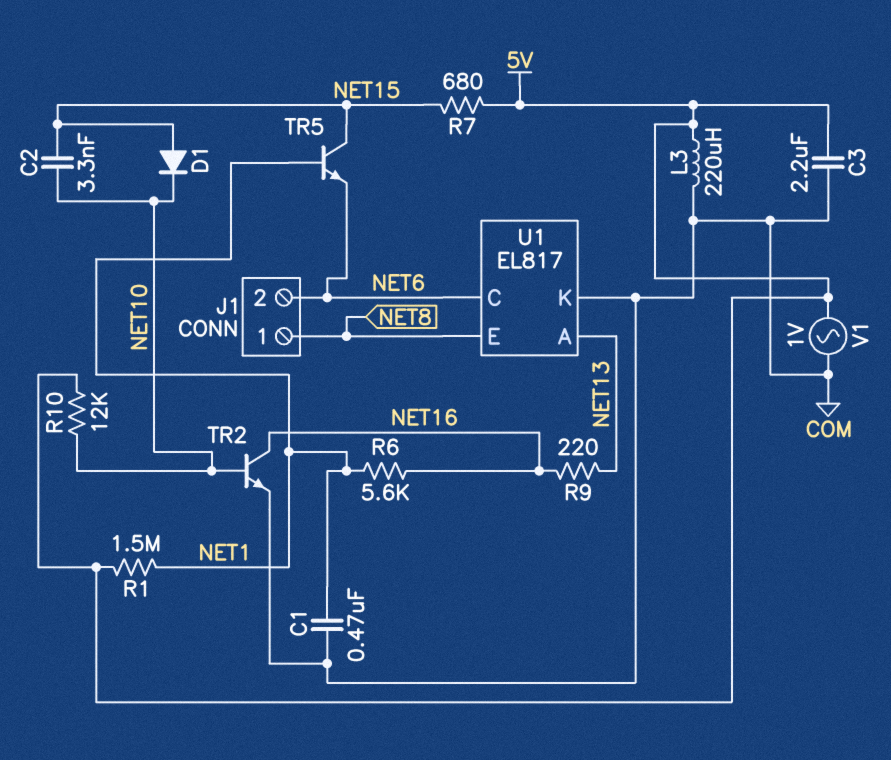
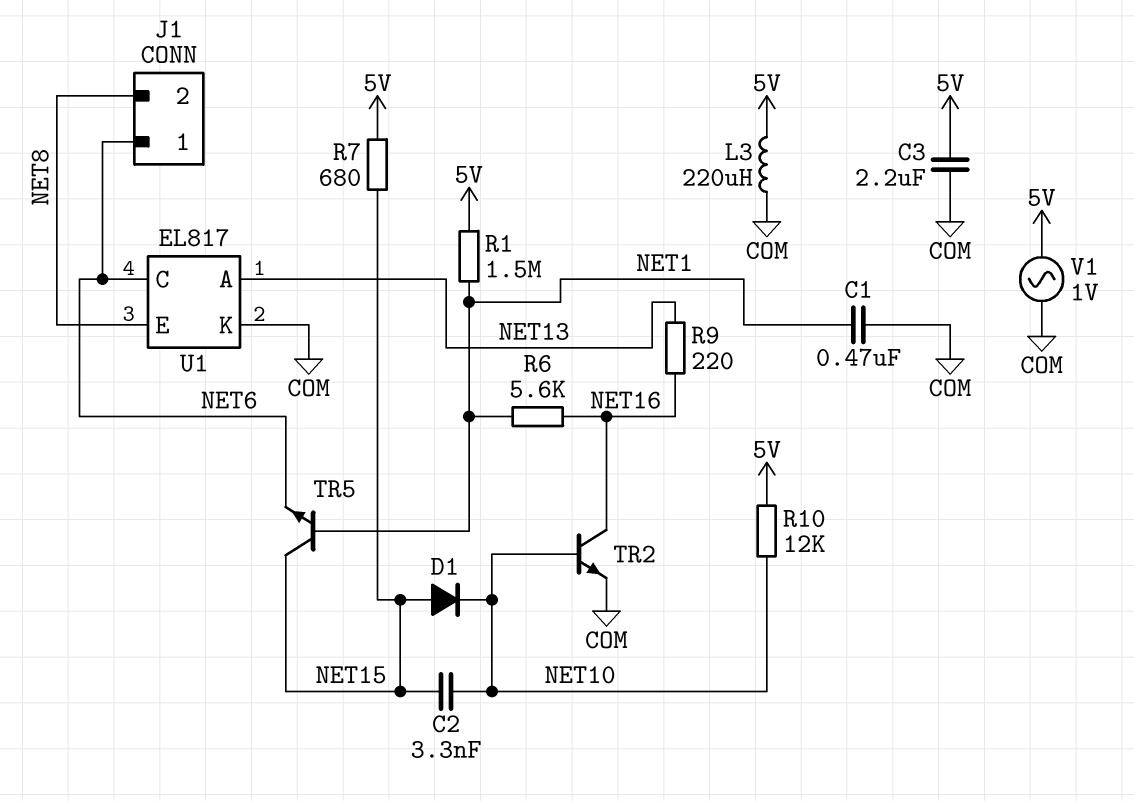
J1 pin 1: NET8 -> NET6
J1 pin 2: NET6 -> NET8

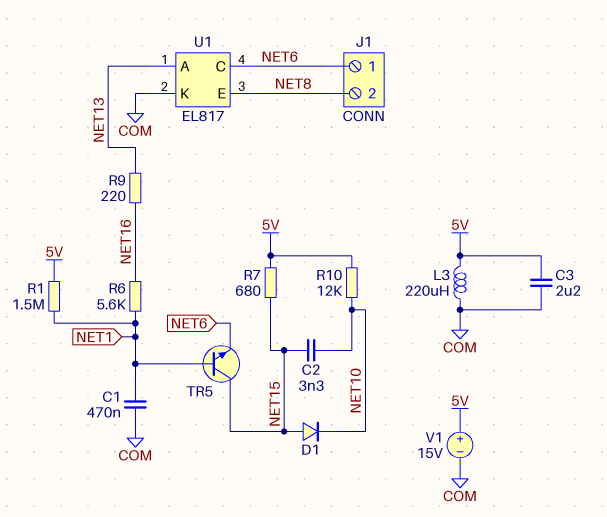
TR2: NPN (B NET10, C NET16, E COM) -> none
V1: AC 1V (5V, COM) -> 15V (plus 5V, minus COM)

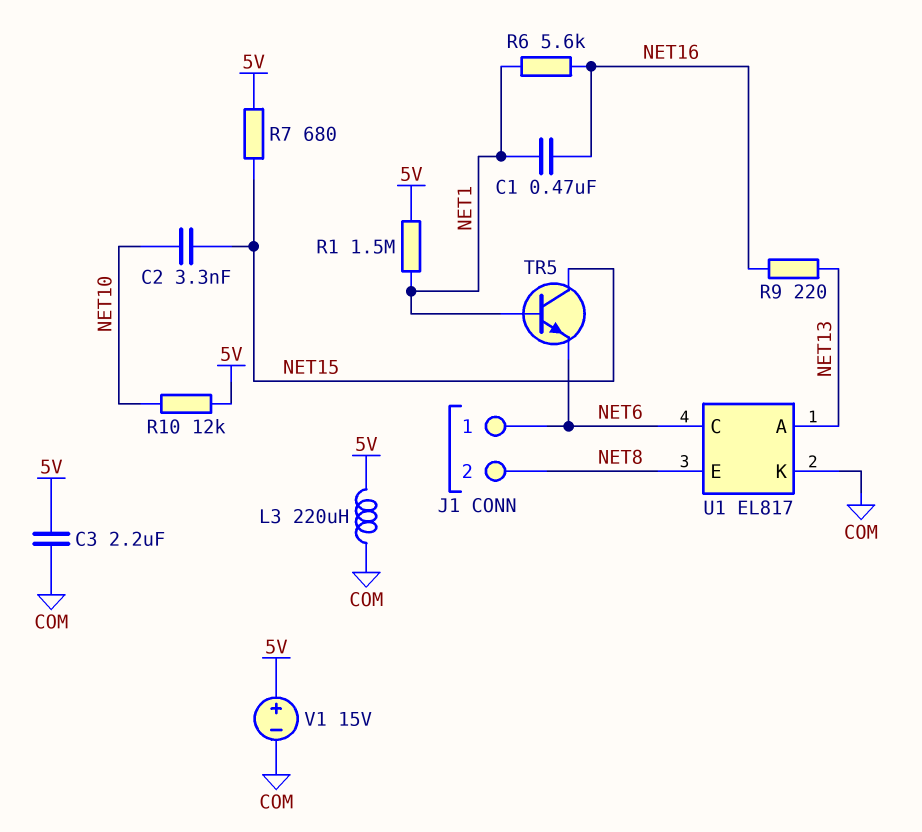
C1: 470nF (COM, NET1) -> 470nF (NET1, NET16)
D1: diode (A NET15, K NET10) -> none

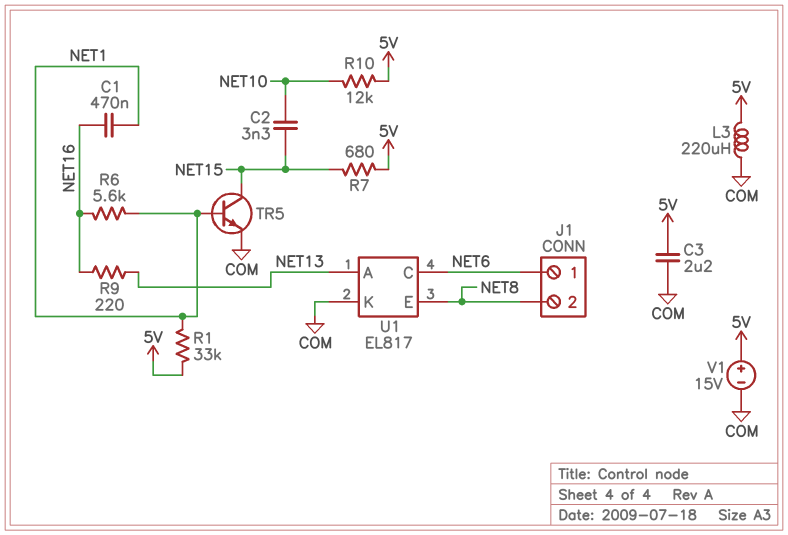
R1: 1.5M (5V, NET1) -> 33k (5V, NET1)
TR5: NPN (B NET1, C NET15, E NET6) -> NPN (B NET1, C NET15, E COM)

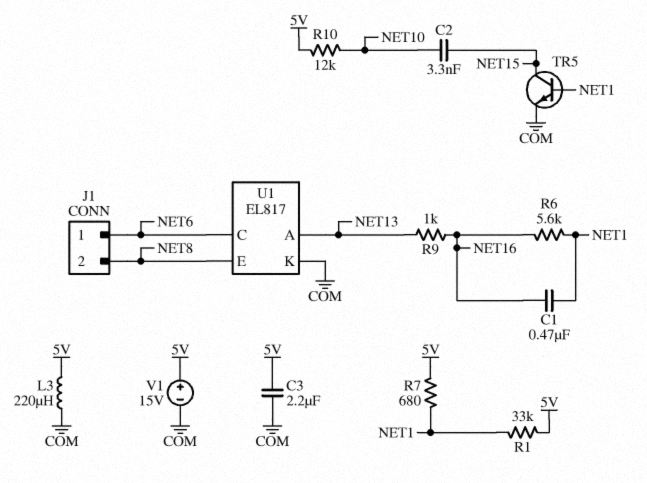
R7: 680 (5V, NET15) -> 680 (5V, NET1)
R9: 220 (NET13, NET16) -> 1k (NET13, NET16)

